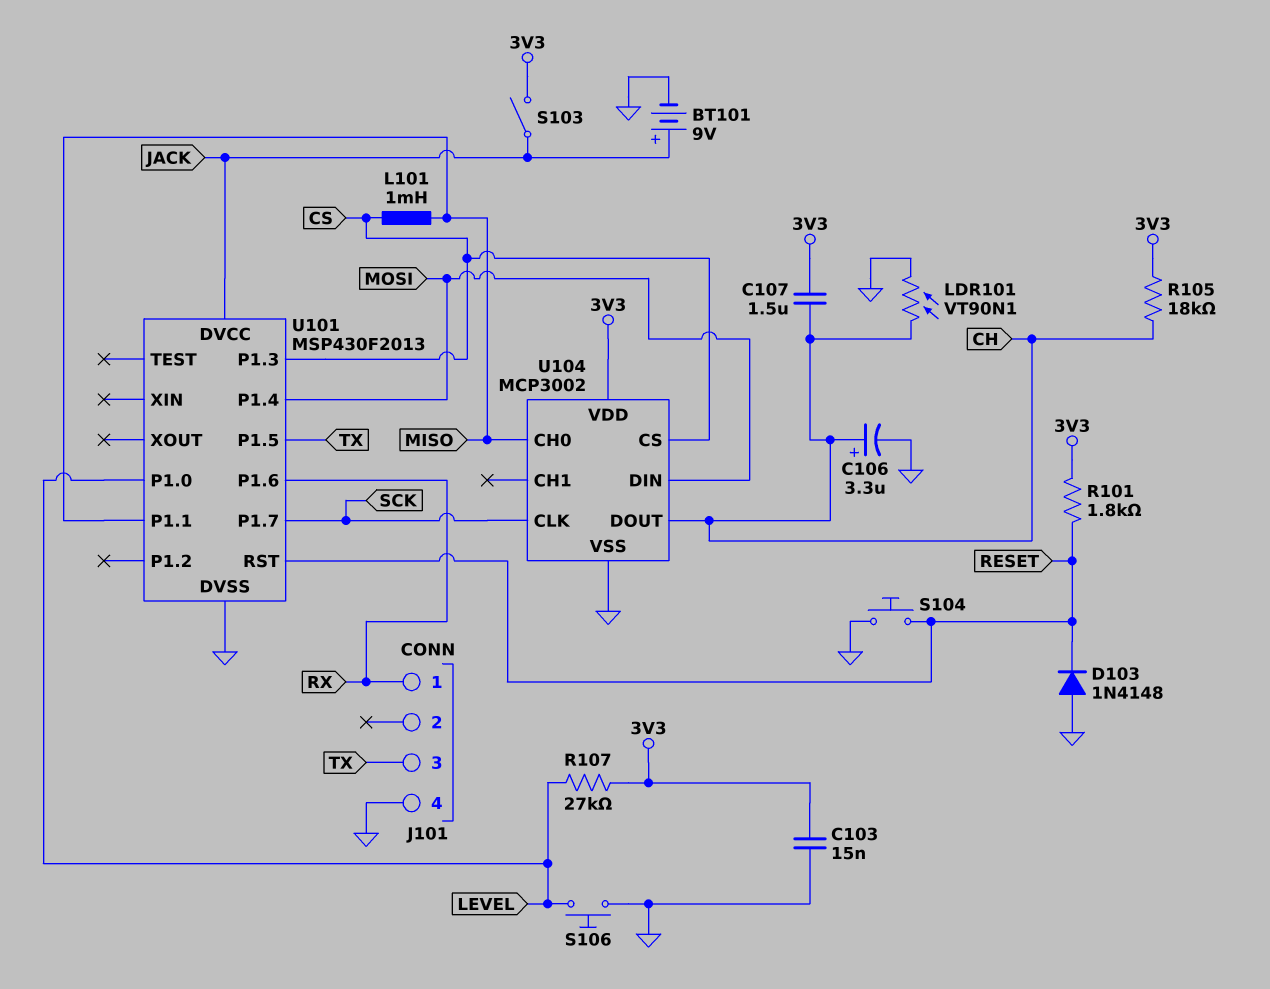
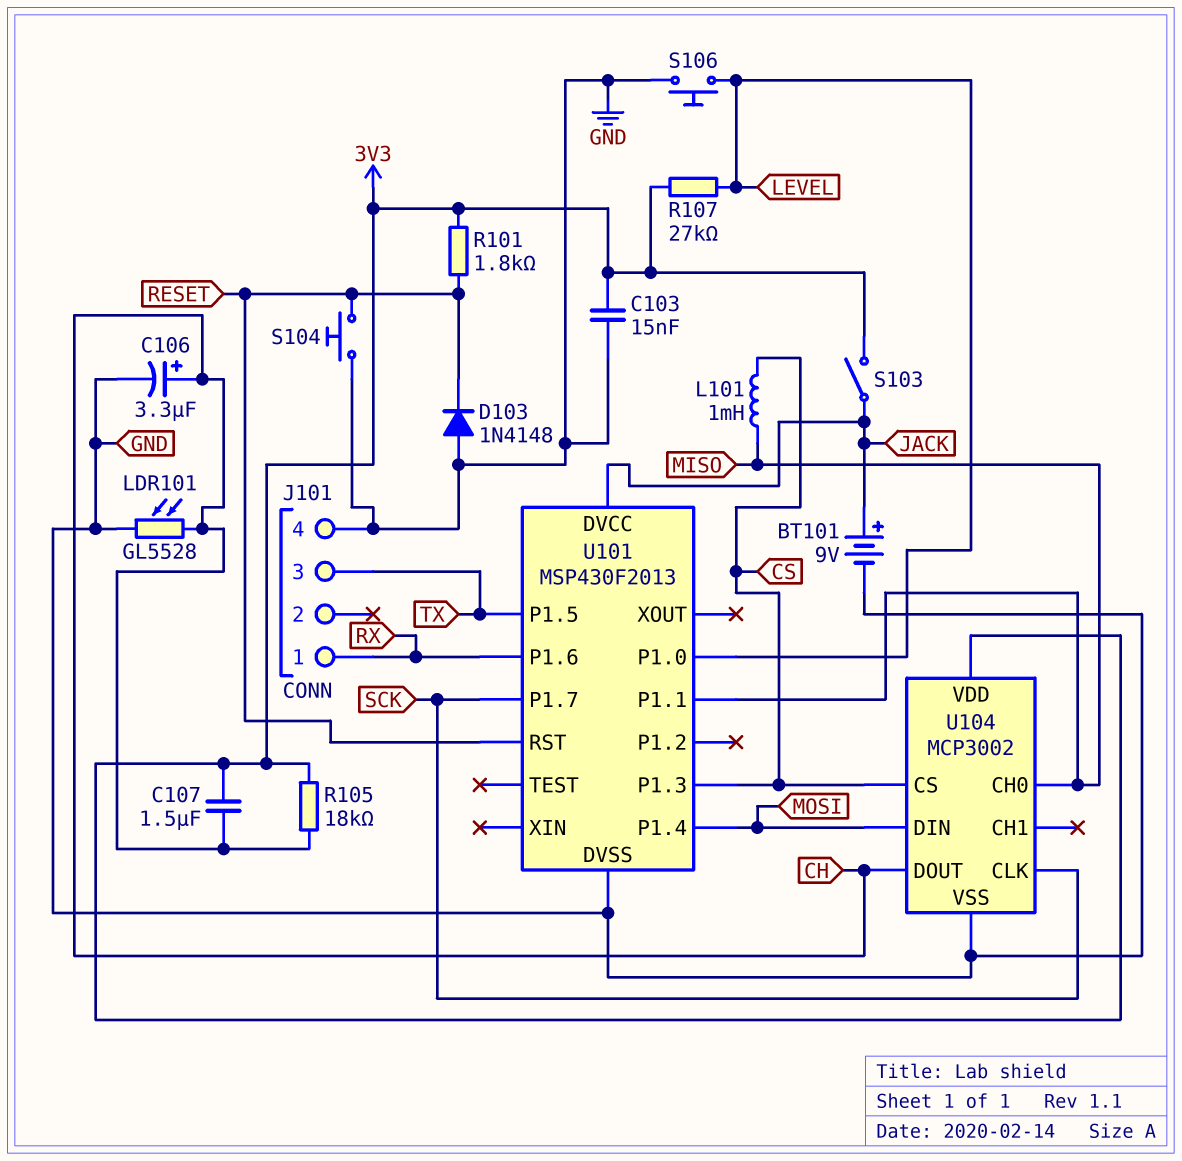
LDR101: VT90N1 (CH, GND) -> GL5528 (CH, GND)

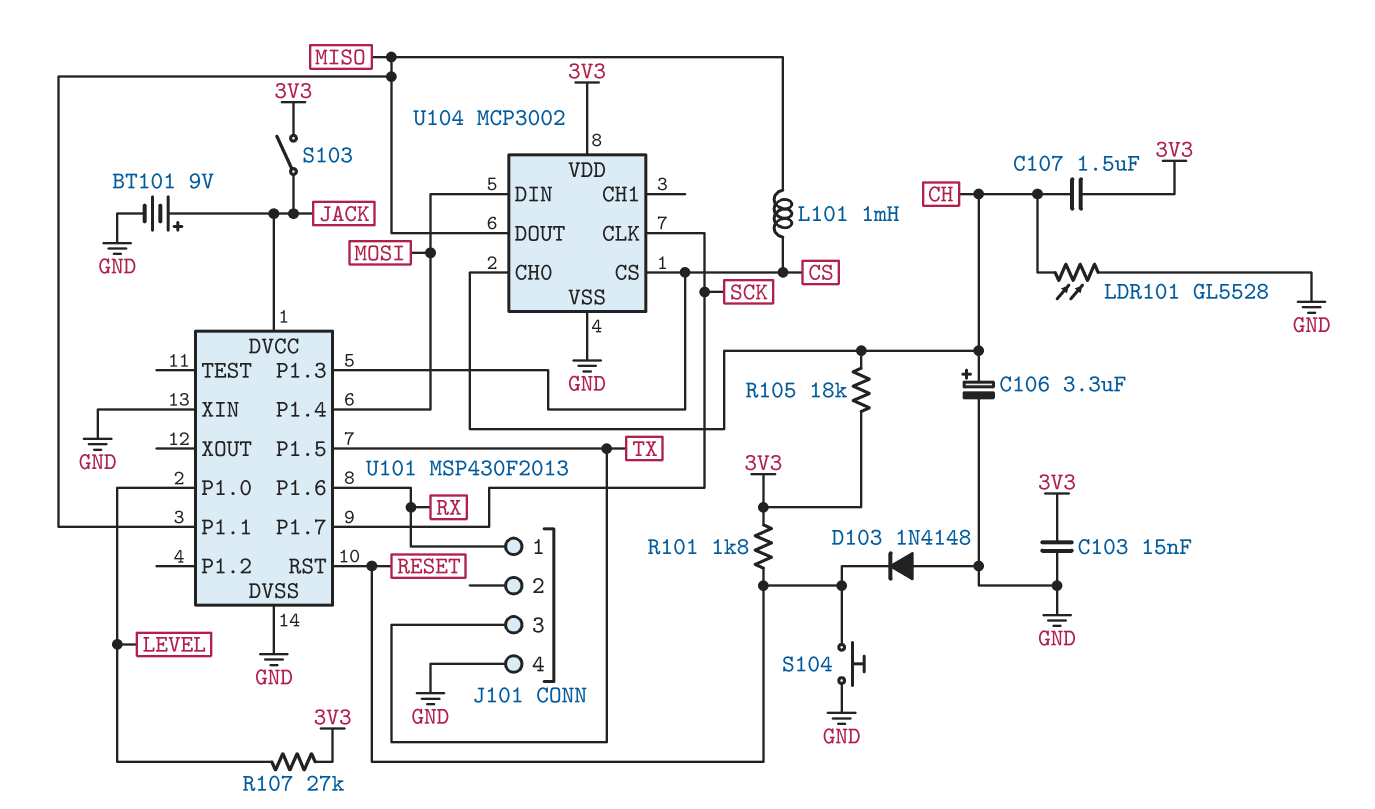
S106: button (GND, LEVEL) -> none
U101 pin XIN: none -> GND
U104 pin CH0: MISO -> CH
U104 pin DOUT: CH -> MISO

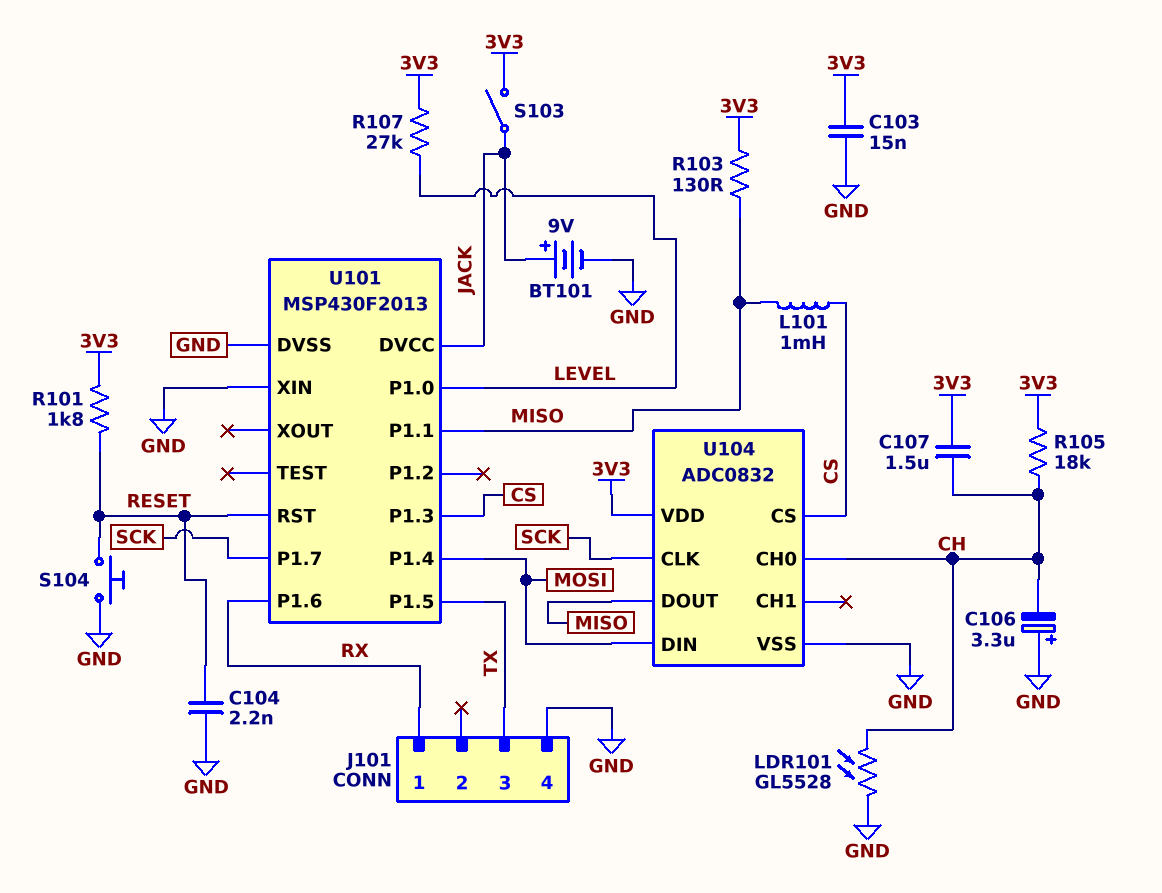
C104: none -> 2.2nF (GND, RESET)
C106: 3.3uF (plus CH, minus GND) -> 3.3uF (plus GND, minus CH)
D103: diode 1N4148 (A GND, K RESET) -> none
R103: none -> 130 (3V3, MISO)
U104: MCP3002 -> ADC0832

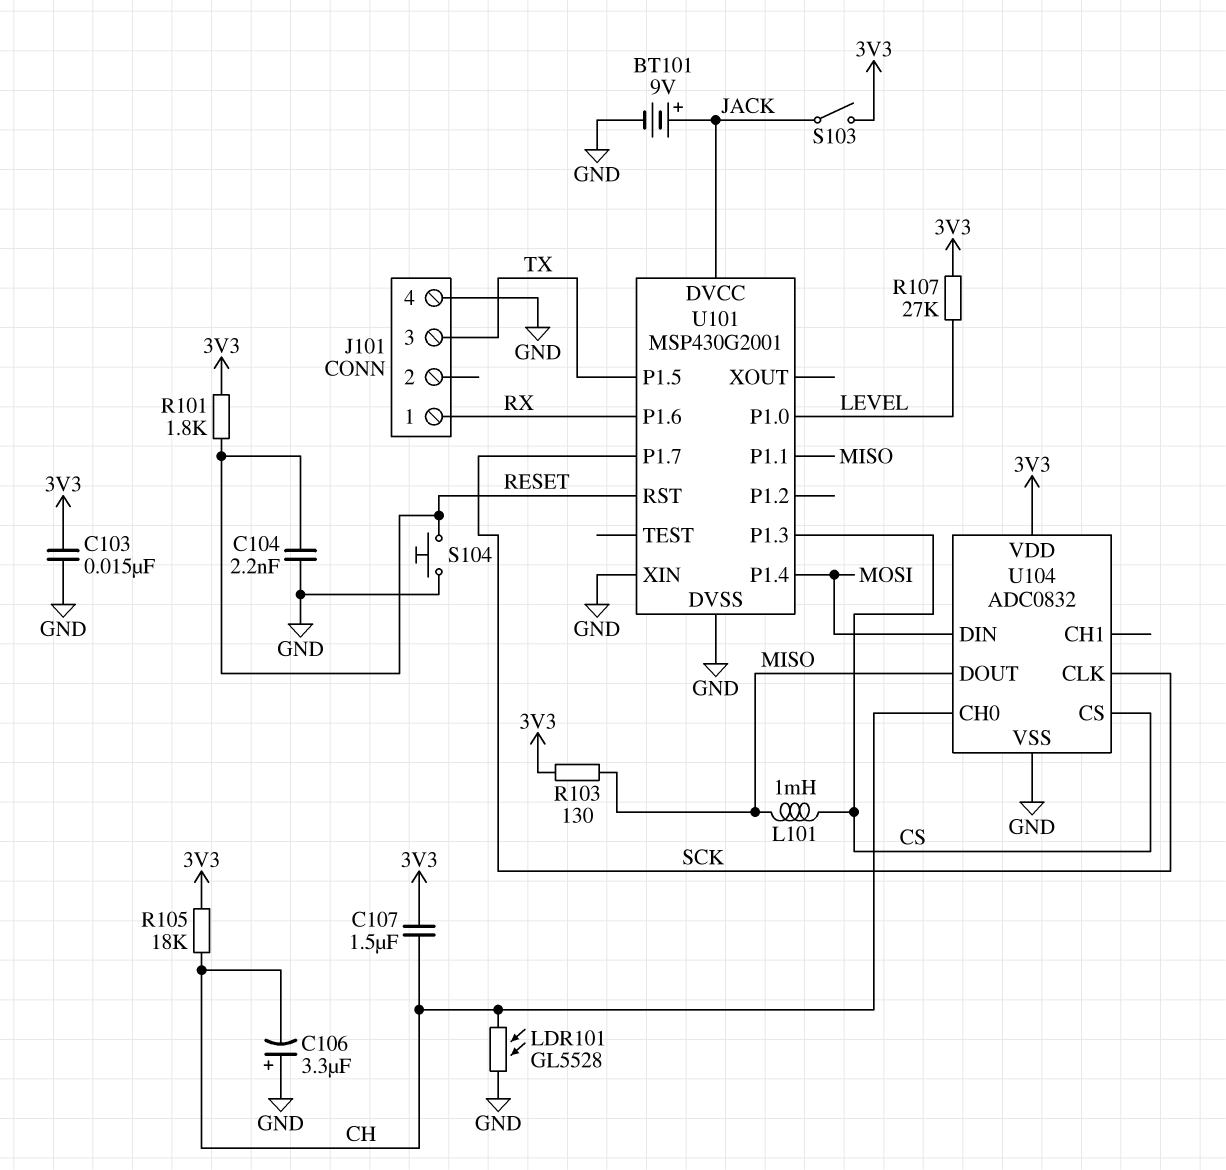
U101: MSP430F2013 -> MSP430G2001

